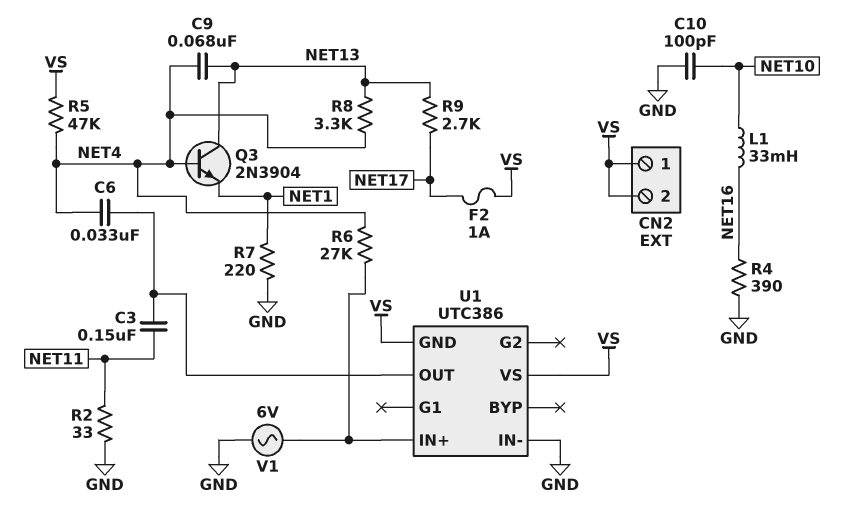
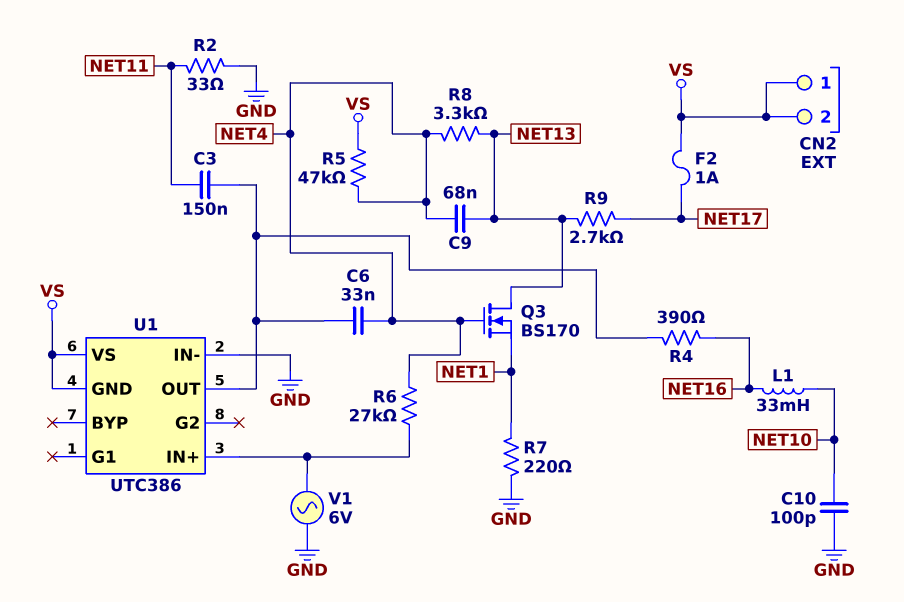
Q3: NPN 2N3904 (B NET4, C NET13, E NET1) -> NMOS BS170 (G NET4, D NET13, S NET1)
R4: 390 (GND, NET16) -> 390 (NET16, U1/OUT)

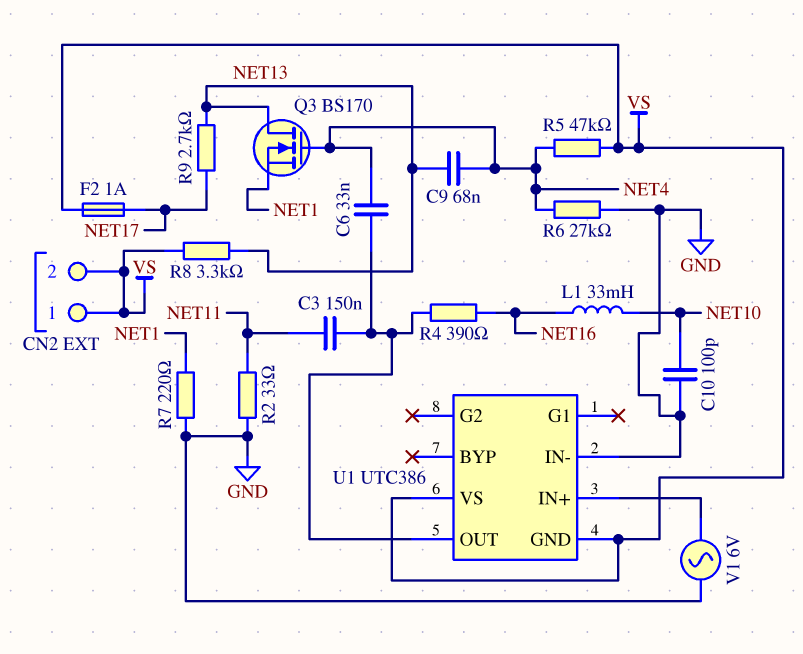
R6: 27k (NET4, U1/IN+) -> 27k (GND, NET4)
R8: 3.3k (NET4, NET13) -> 3.3k (NET13, VS)

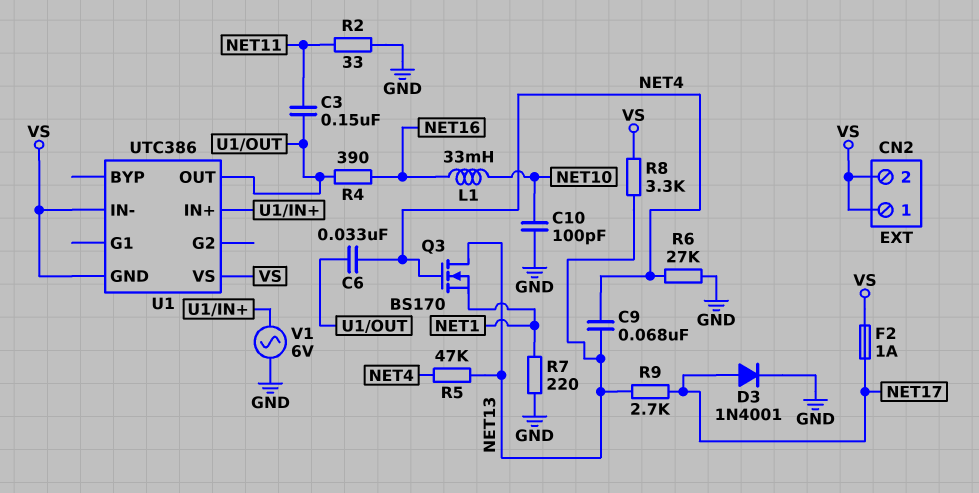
D3: none -> diode 1N4001 (A NET17, K GND)
R5: 47k (NET4, VS) -> 47k (NET4, NET13)
U1 pin IN-: GND -> VS

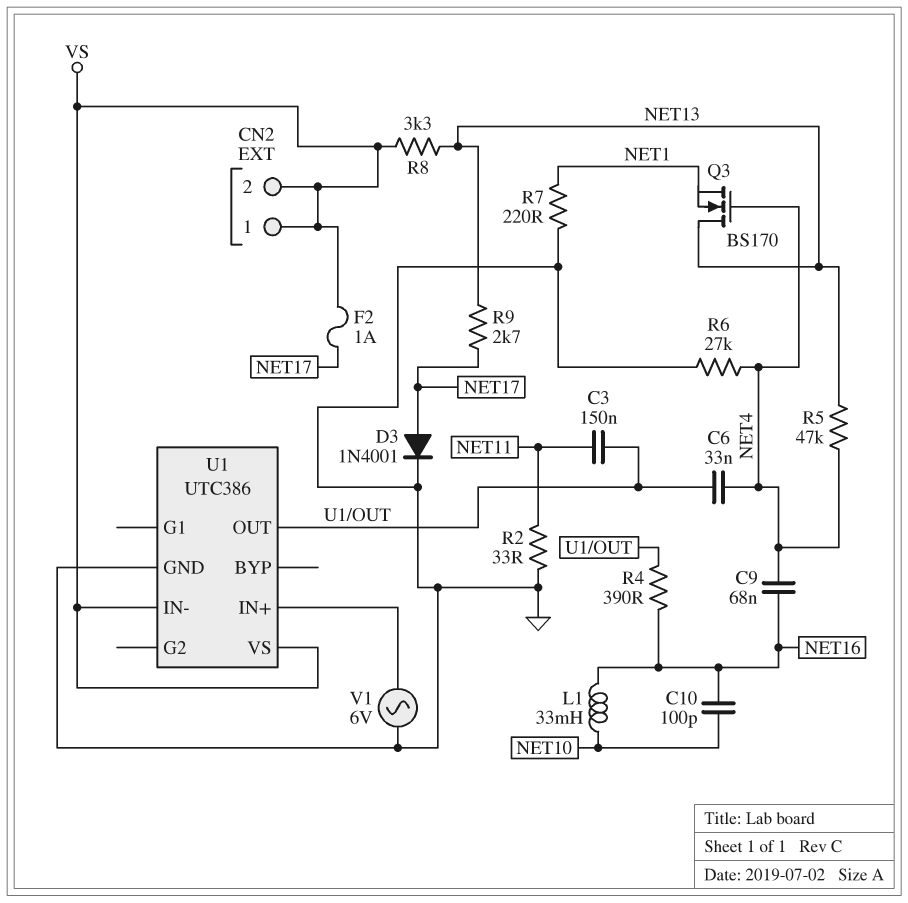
C9: 68nF (NET4, NET13) -> 68nF (NET4, NET16)
C10: 100pF (GND, NET10) -> 100pF (NET10, NET16)
U1 pin GND: VS -> GND

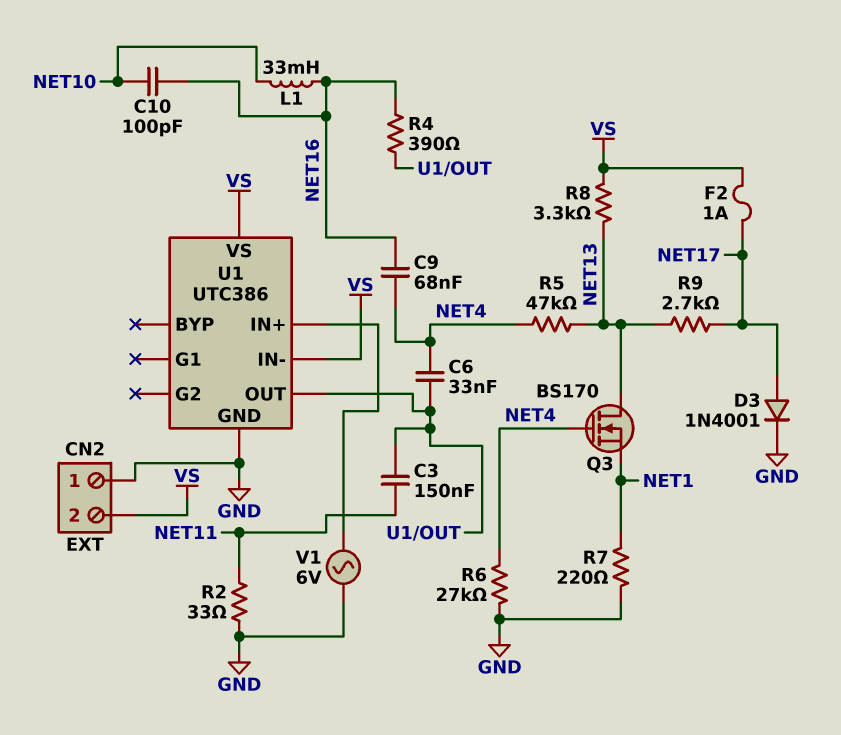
CN2 pin 1: VS -> GND

